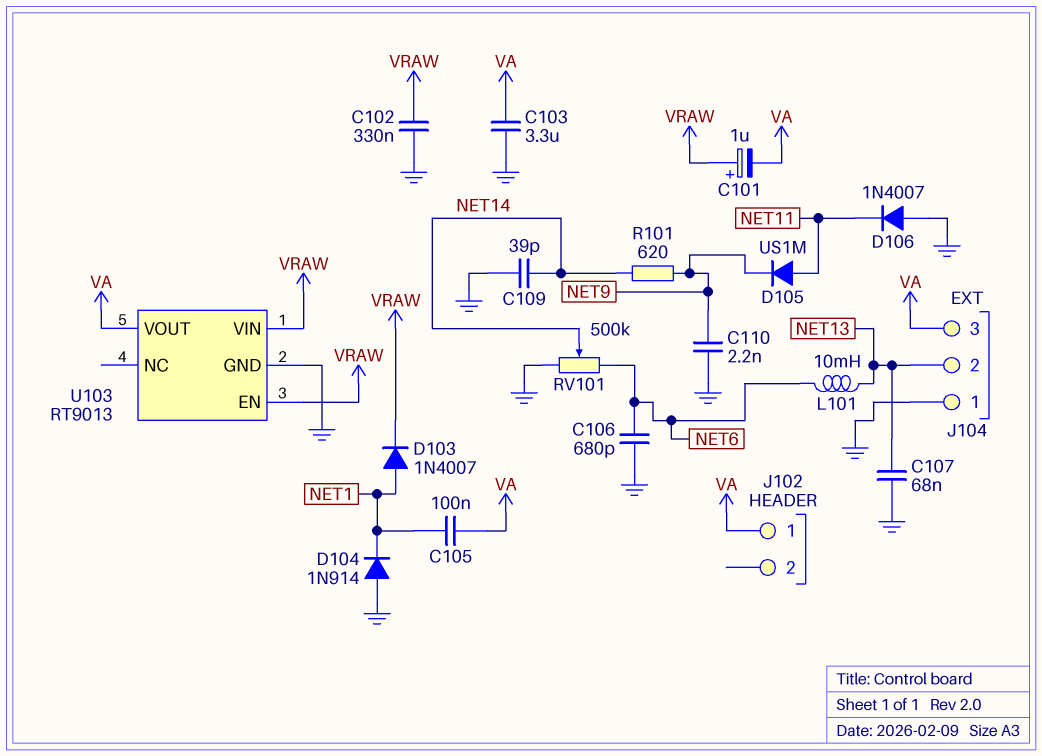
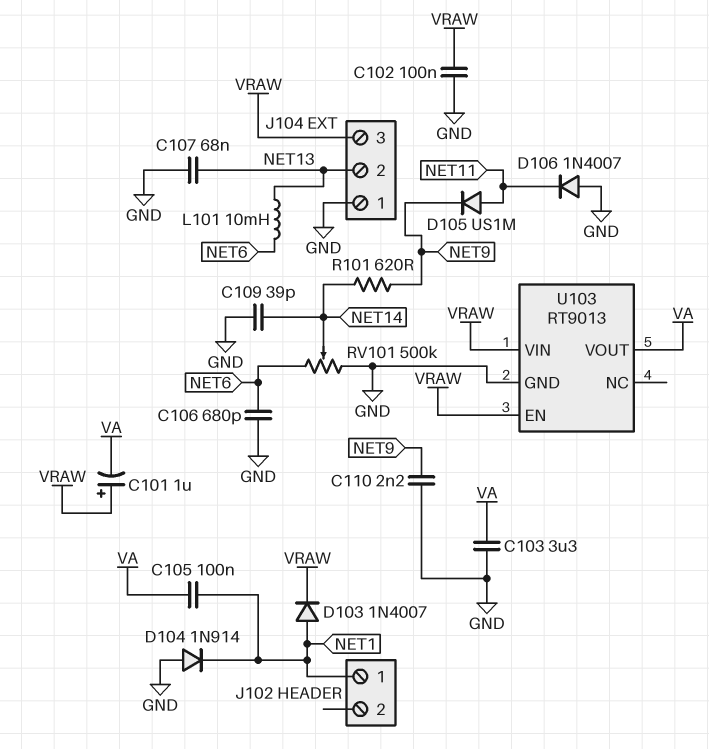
C102: 330nF (GND, VRAW) -> 100nF (GND, VRAW)
J102 pin 1: VA -> NET1
J104 pin 3: VA -> VRAW

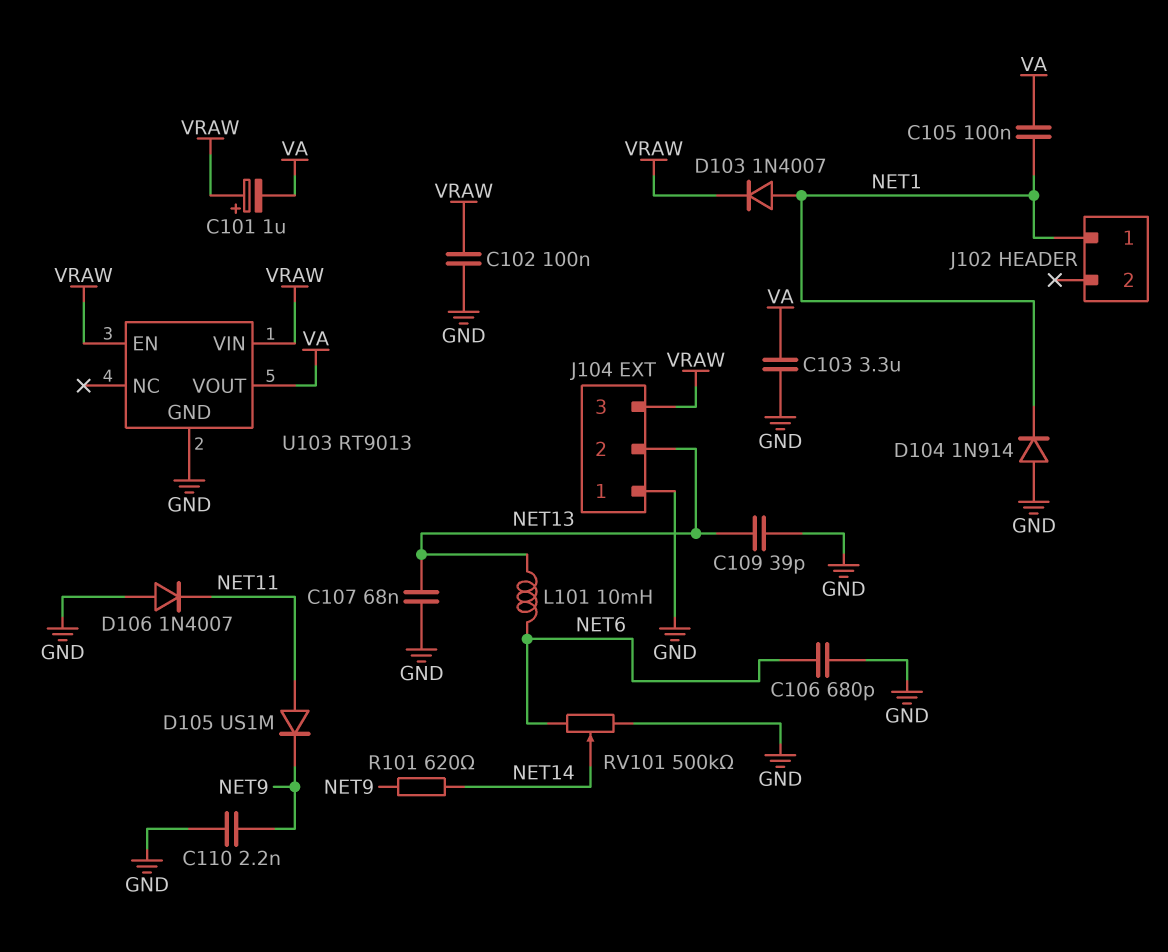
C109: 39pF (GND, NET14) -> 39pF (GND, NET13)

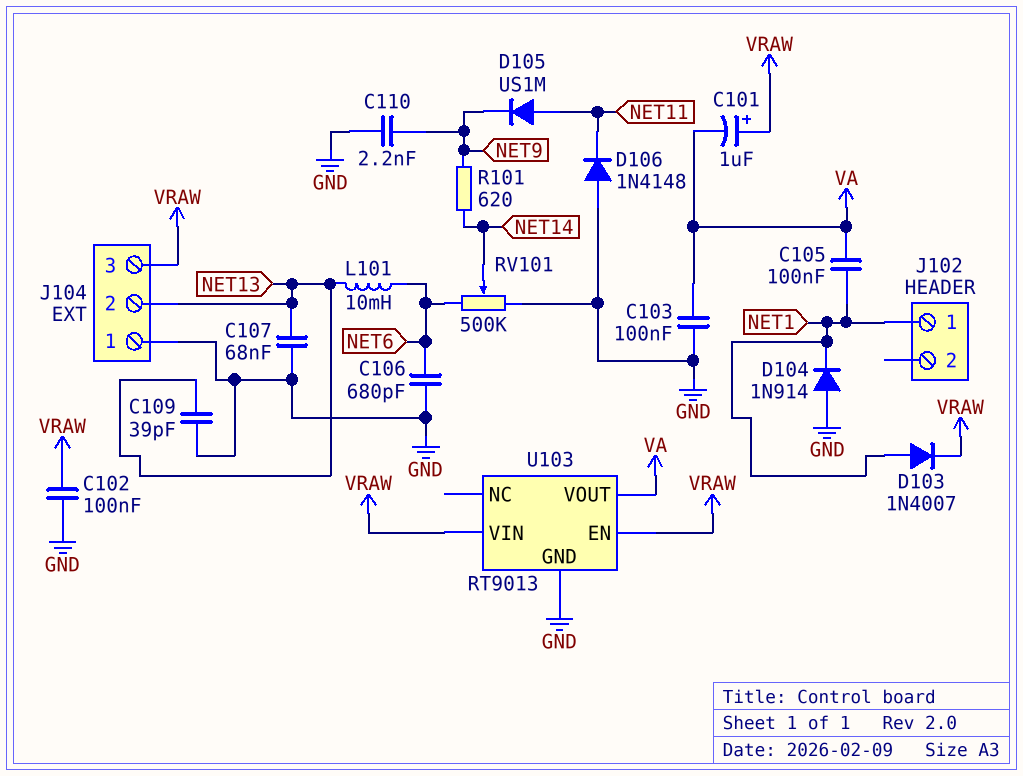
C103: 3.3uF (GND, VA) -> 100nF (GND, VA)
D106: diode 1N4007 (A GND, K NET11) -> diode 1N4148 (A GND, K NET11)

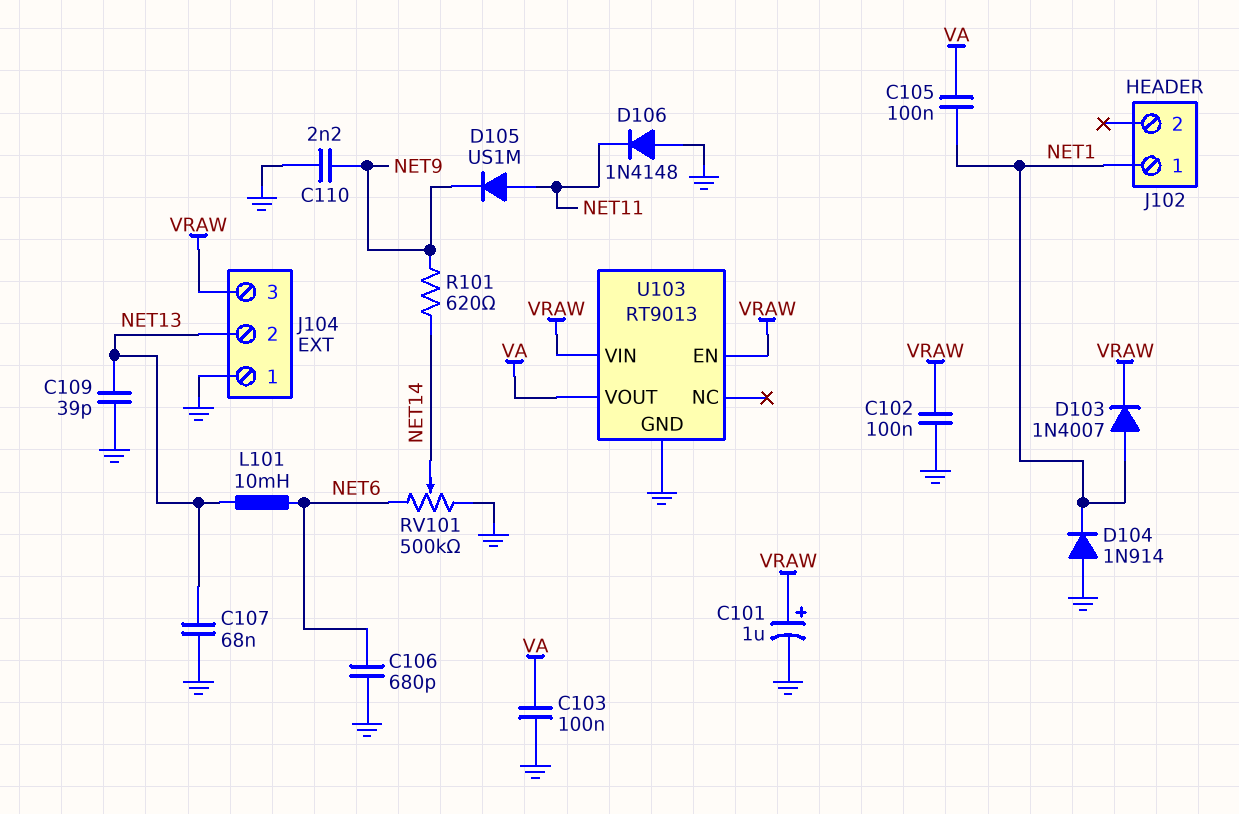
C101: 1uF (plus VRAW, minus VA) -> 1uF (plus VRAW, minus GND)

